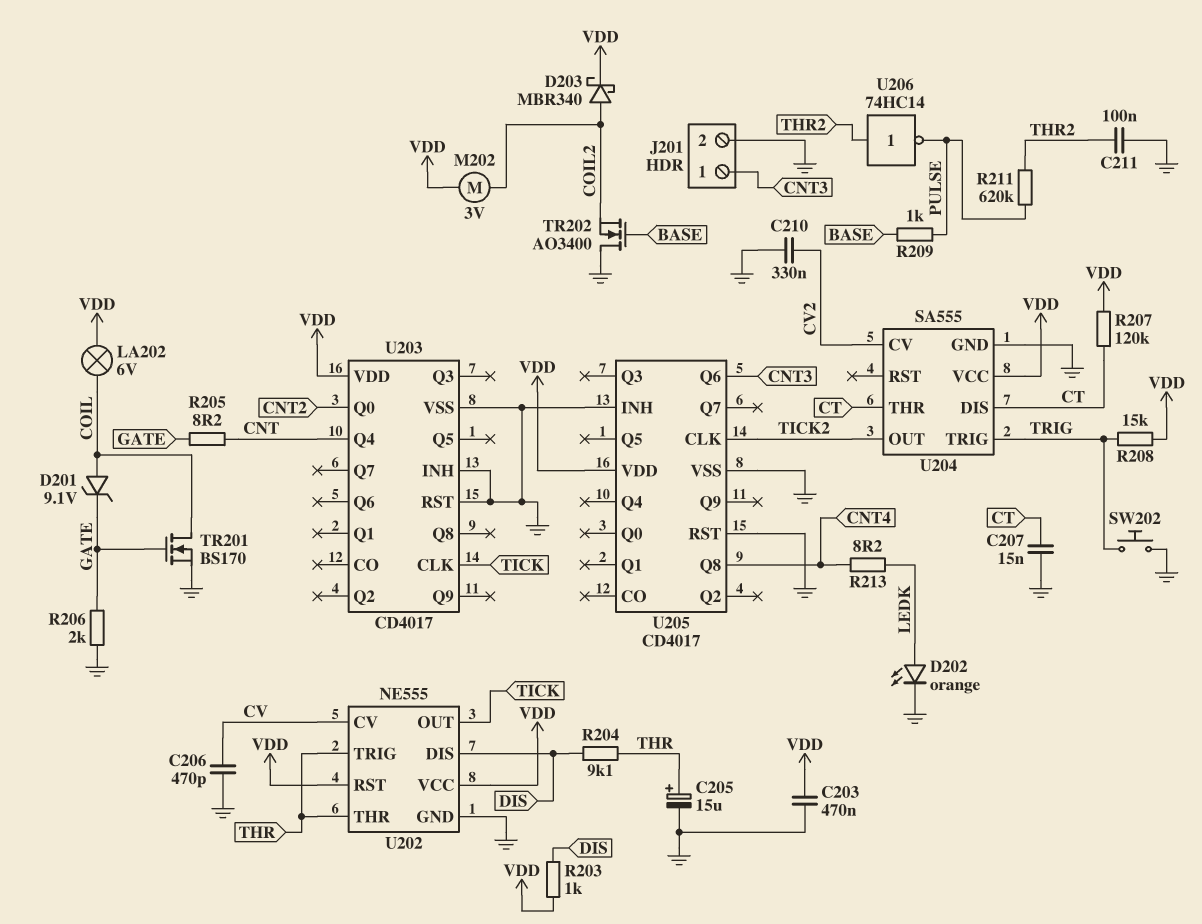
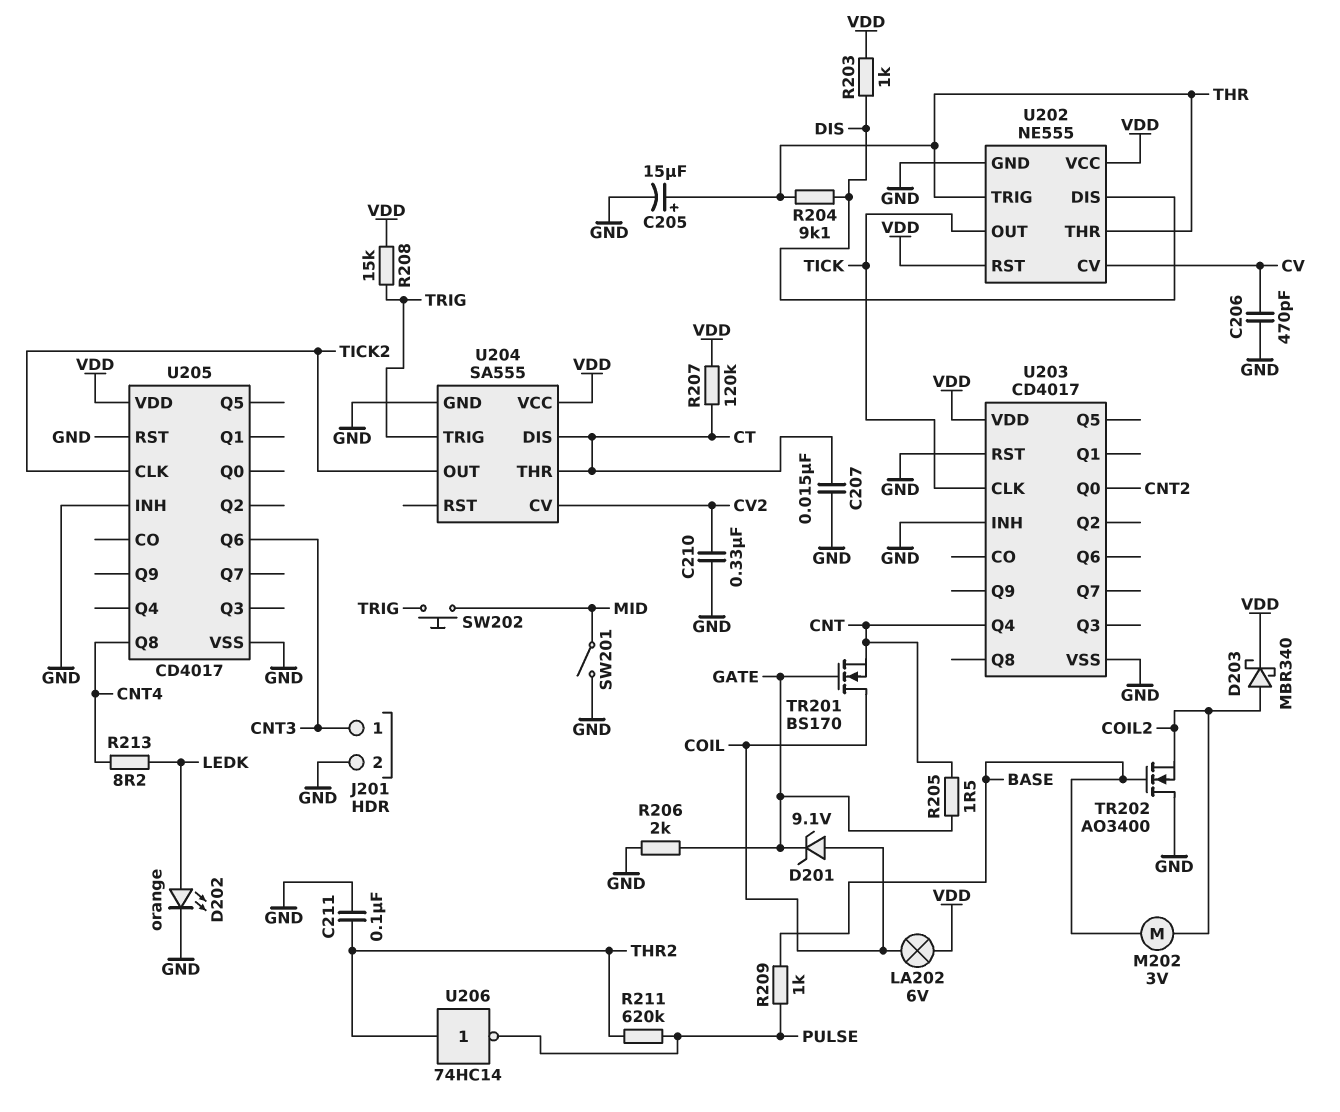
C203: 470nF (GND, VDD) -> none
M202: motor 3V (COIL2, VDD) -> motor 3V (BASE, COIL2)
R205: 8.2 (CNT, GATE) -> 1.5 (CNT, GATE)
SW201: none -> switch (GND, MID)
SW202: button (GND, TRIG) -> button (MID, TRIG)
TR201: NMOS BS170 (G GATE, D COIL, S GND) -> NMOS BS170 (G GATE, D COIL, S CNT)

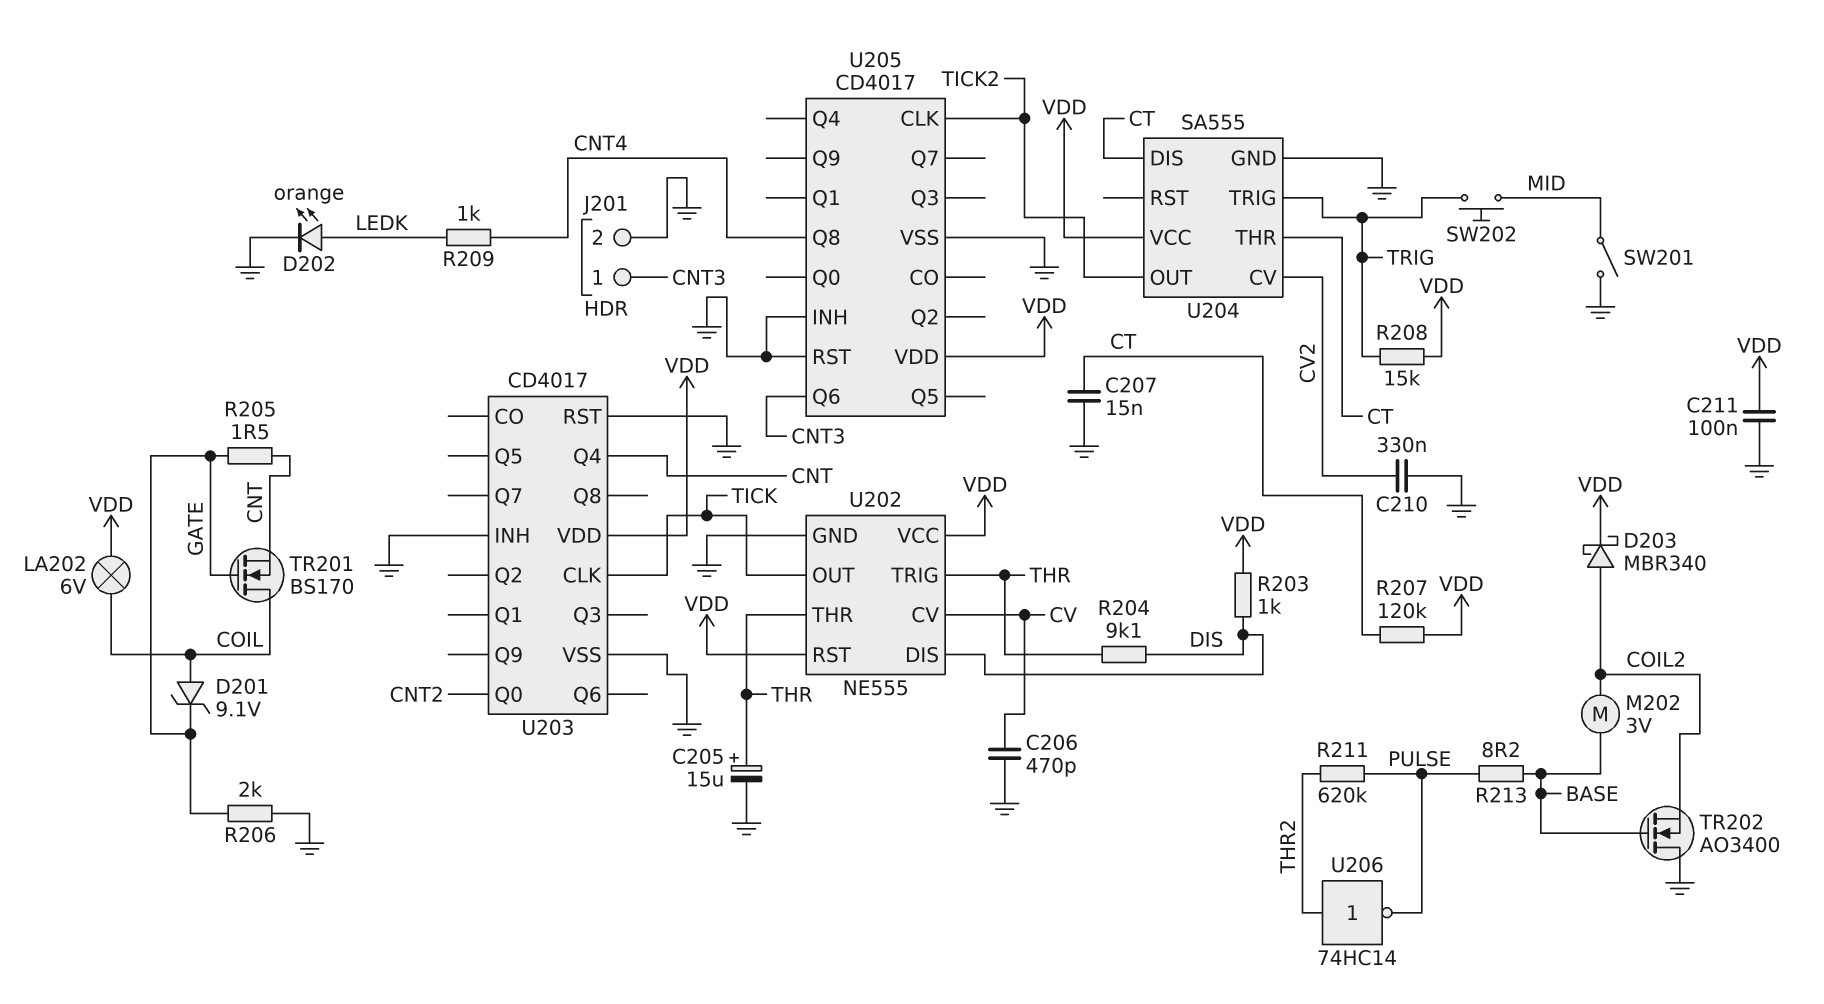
C211: 100nF (GND, THR2) -> 100nF (GND, VDD)
R209: 1k (BASE, PULSE) -> 1k (CNT4, LEDK)
R213: 8.2 (CNT4, LEDK) -> 8.2 (BASE, PULSE)

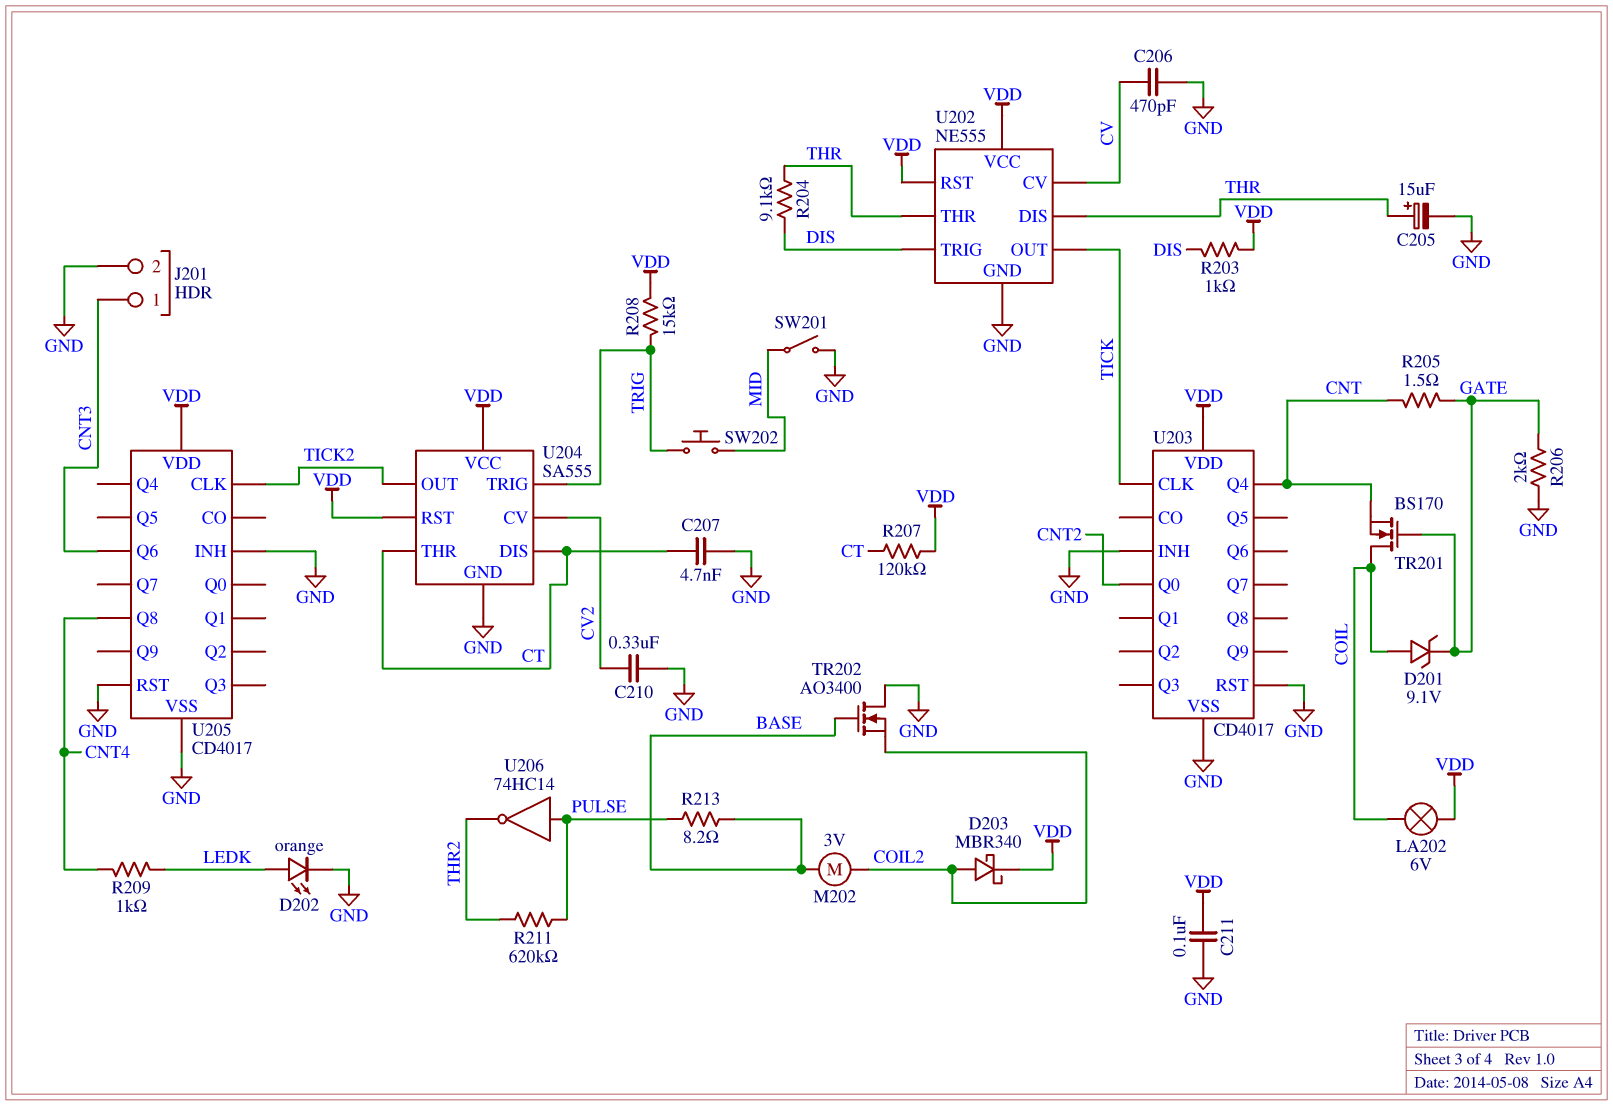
C207: 15nF (CT, GND) -> 4.7nF (CT, GND)
U202 pin DIS: DIS -> THR
U202 pin TRIG: THR -> DIS
U204 pin RST: none -> VDD
U206: NOT 74HC14 (in THR2, out PULSE) -> NOT 74HC14 (in PULSE, out THR2)

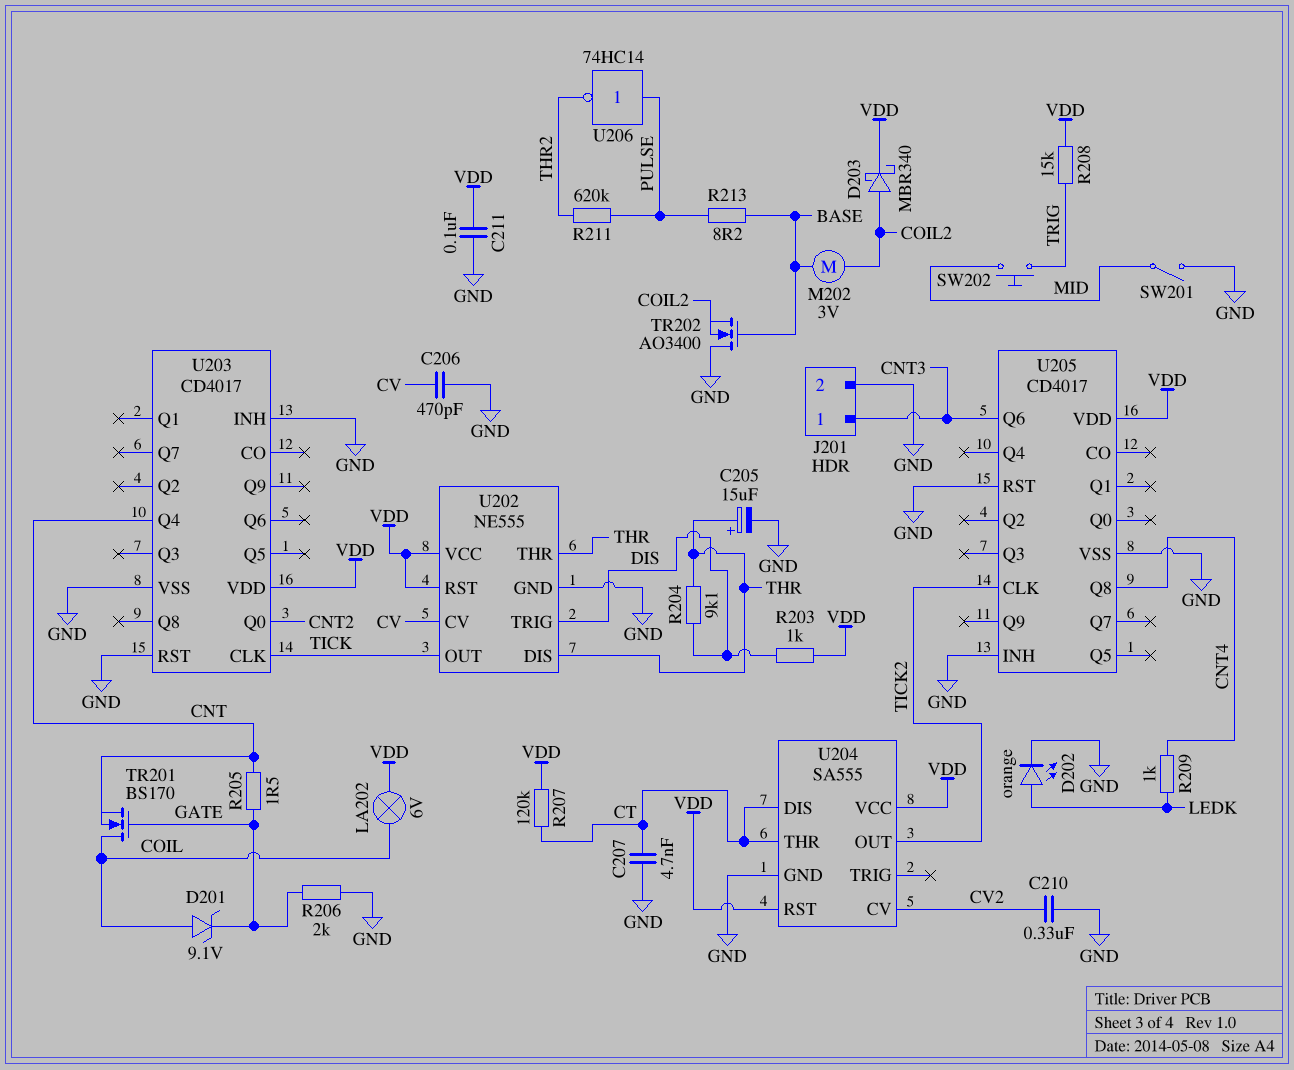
U204 pin TRIG: TRIG -> none

